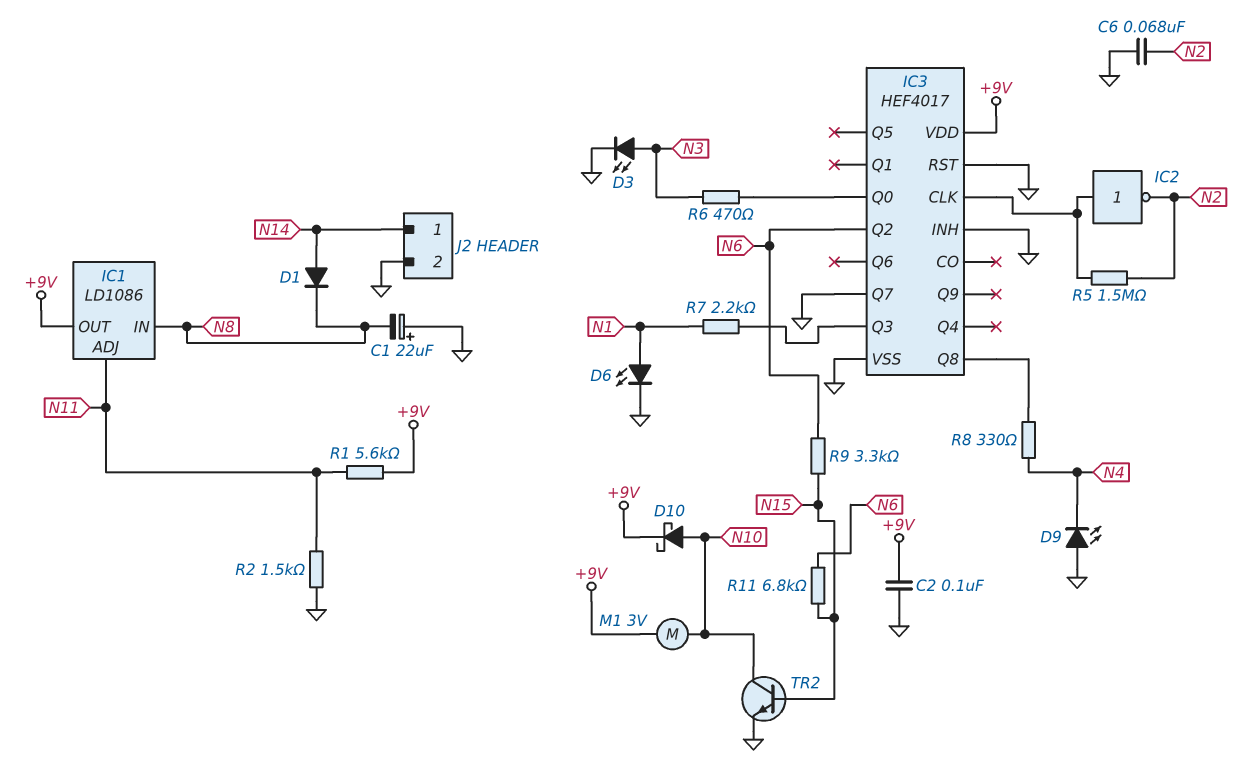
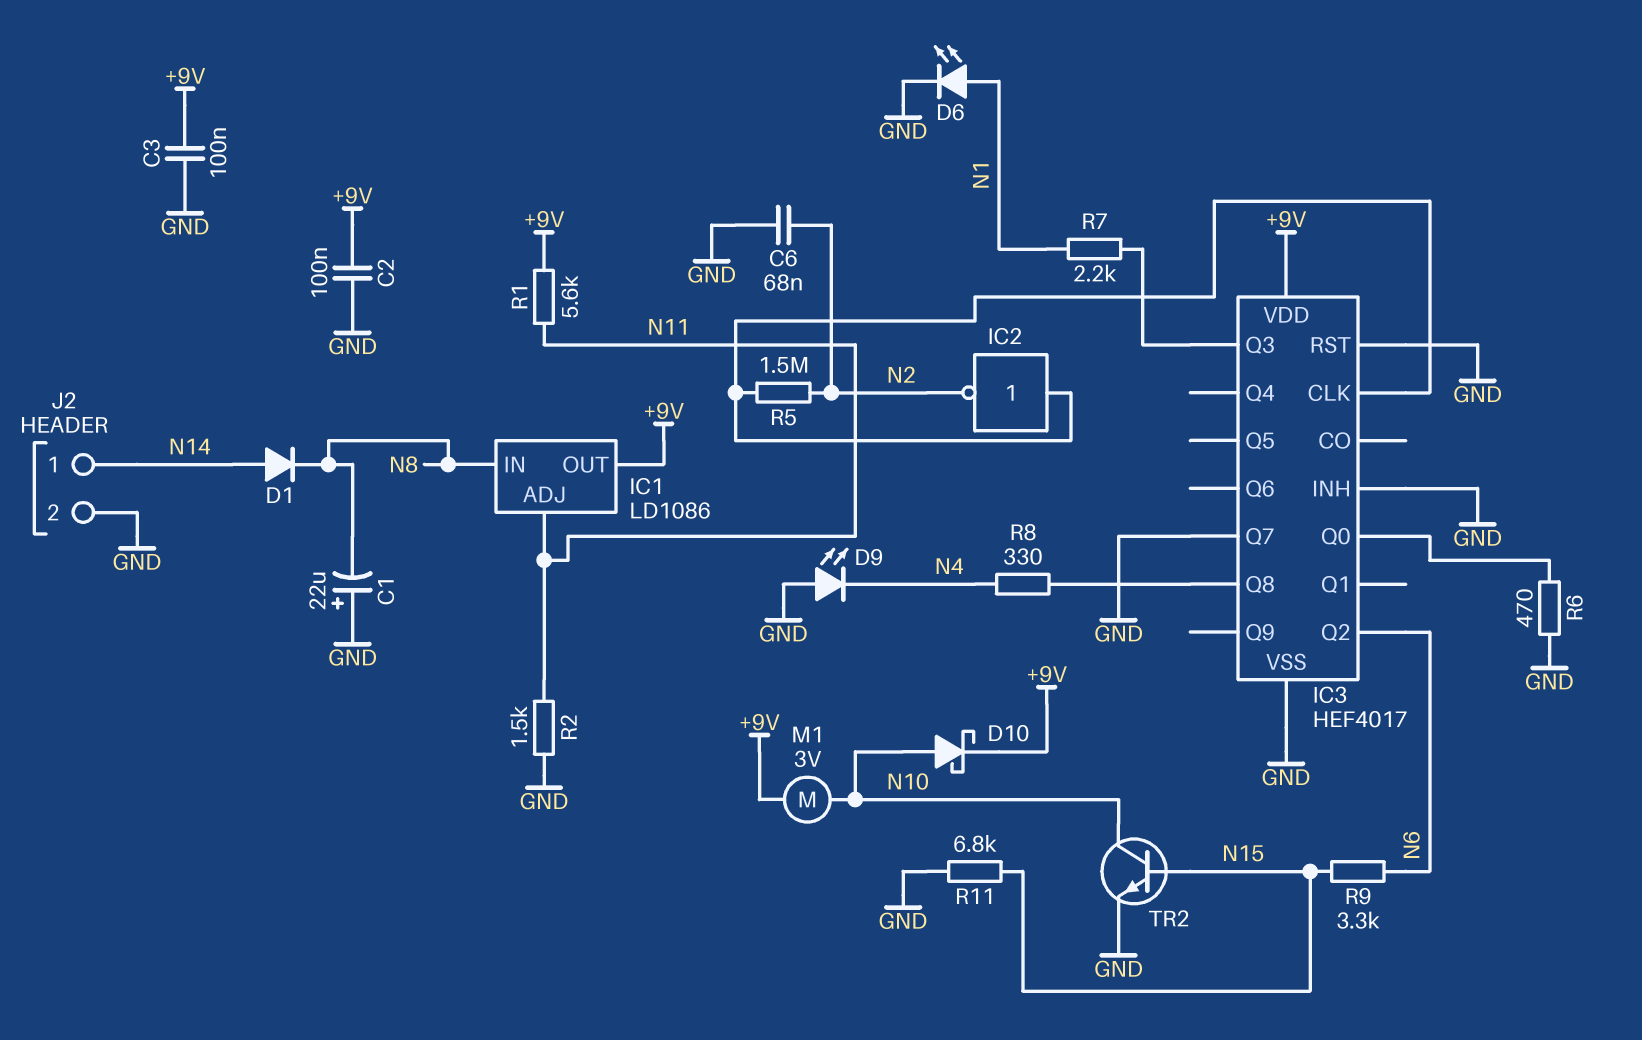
C3: none -> 100nF (+9V, GND)
D3: LED (A N3, K GND) -> none
R6: 470 (IC3/Q0, N3) -> 470 (GND, IC3/Q0)
R11: 6.8k (N6, N15) -> 6.8k (GND, N15)

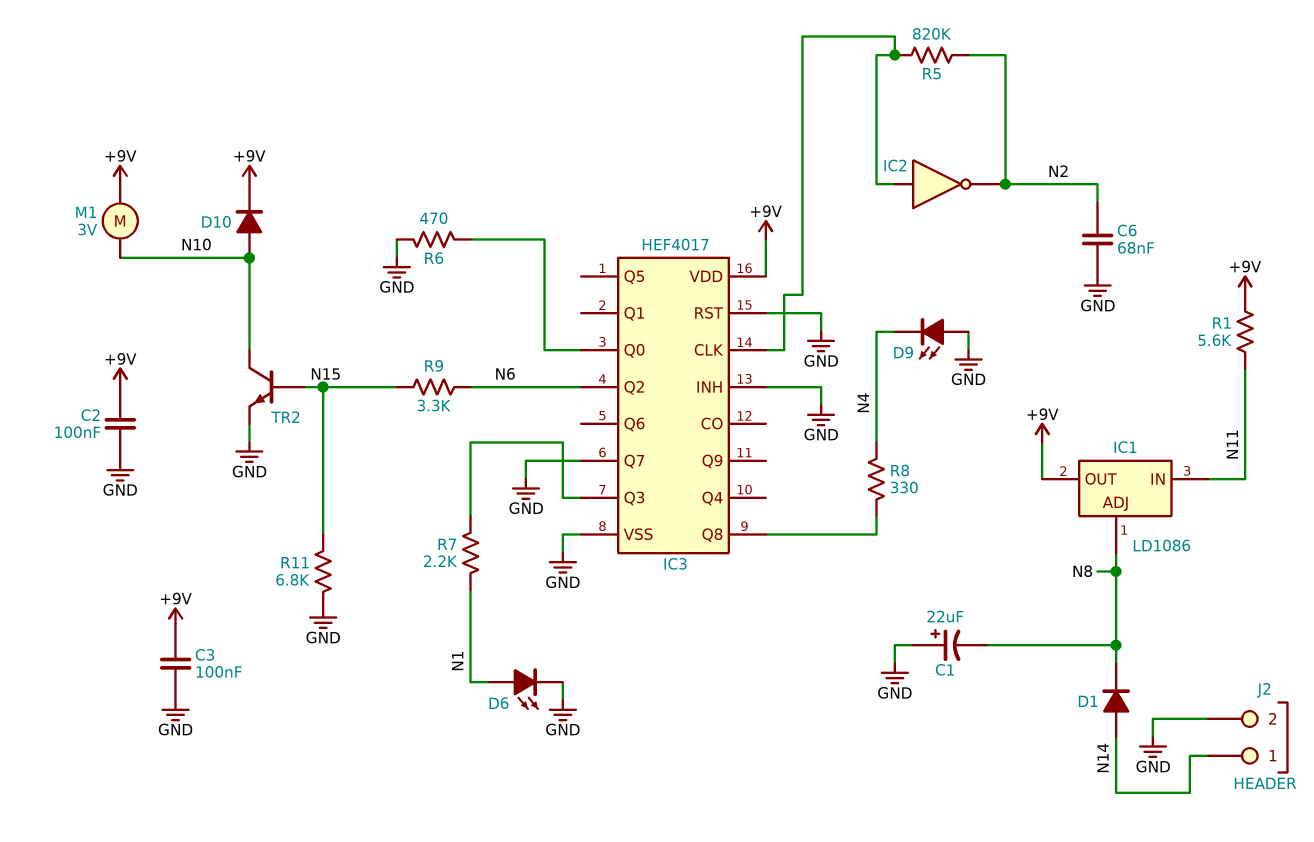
D10: schottky (A N10, K +9V) -> diode (A N10, K +9V)
IC1 pin ADJ: N11 -> N8
IC1 pin IN: N8 -> N11
R2: 1.5k (GND, N11) -> none
R5: 1.5M (IC3/CLK, N2) -> 820k (IC3/CLK, N2)

